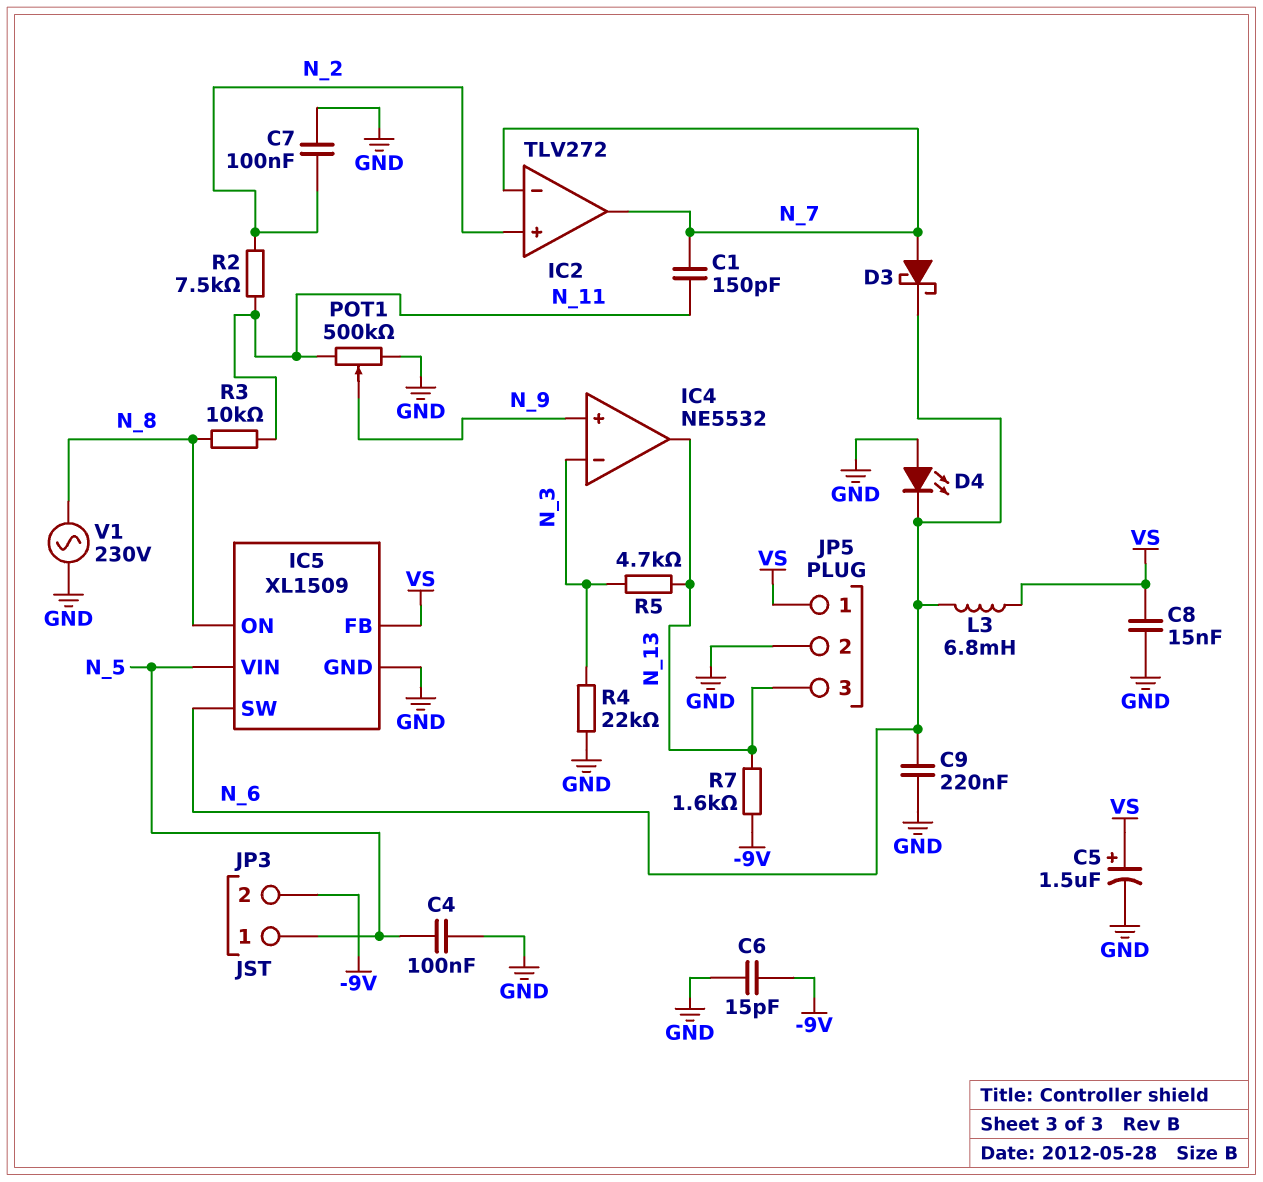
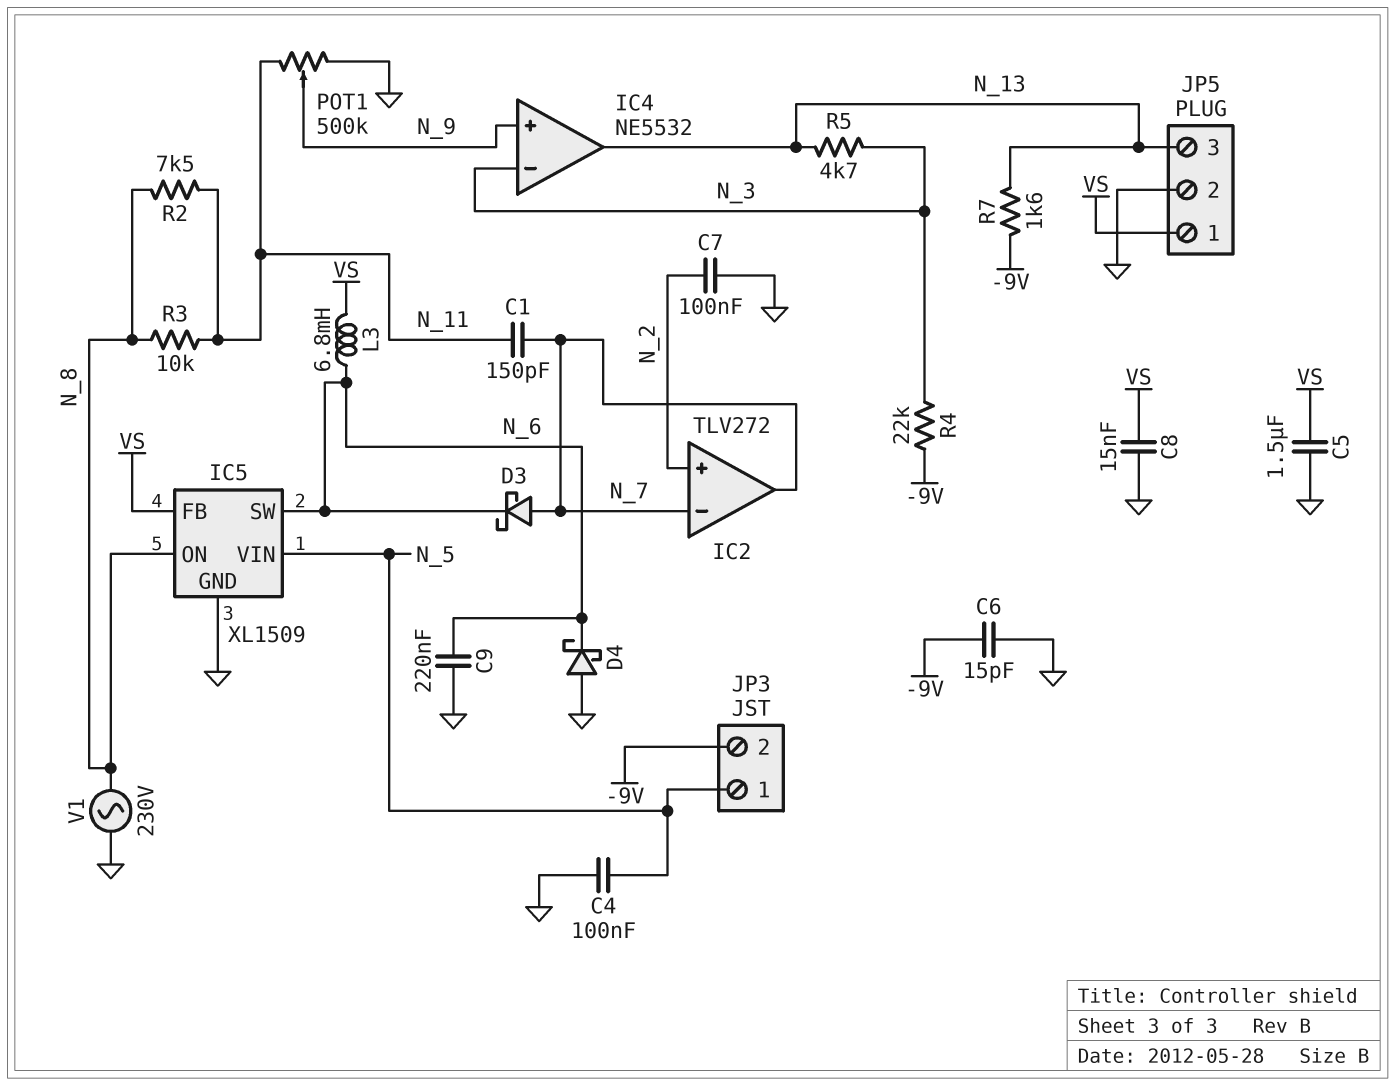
C5: 1.5uF (plus VS, minus GND) -> 1.5uF (GND, VS)
D4: LED (A GND, K N_6) -> schottky (A GND, K N_6)
R2: 7.5k (N_2, N_11) -> 7.5k (N_8, N_11)
R4: 22k (GND, N_3) -> 22k (-9V, N_3)

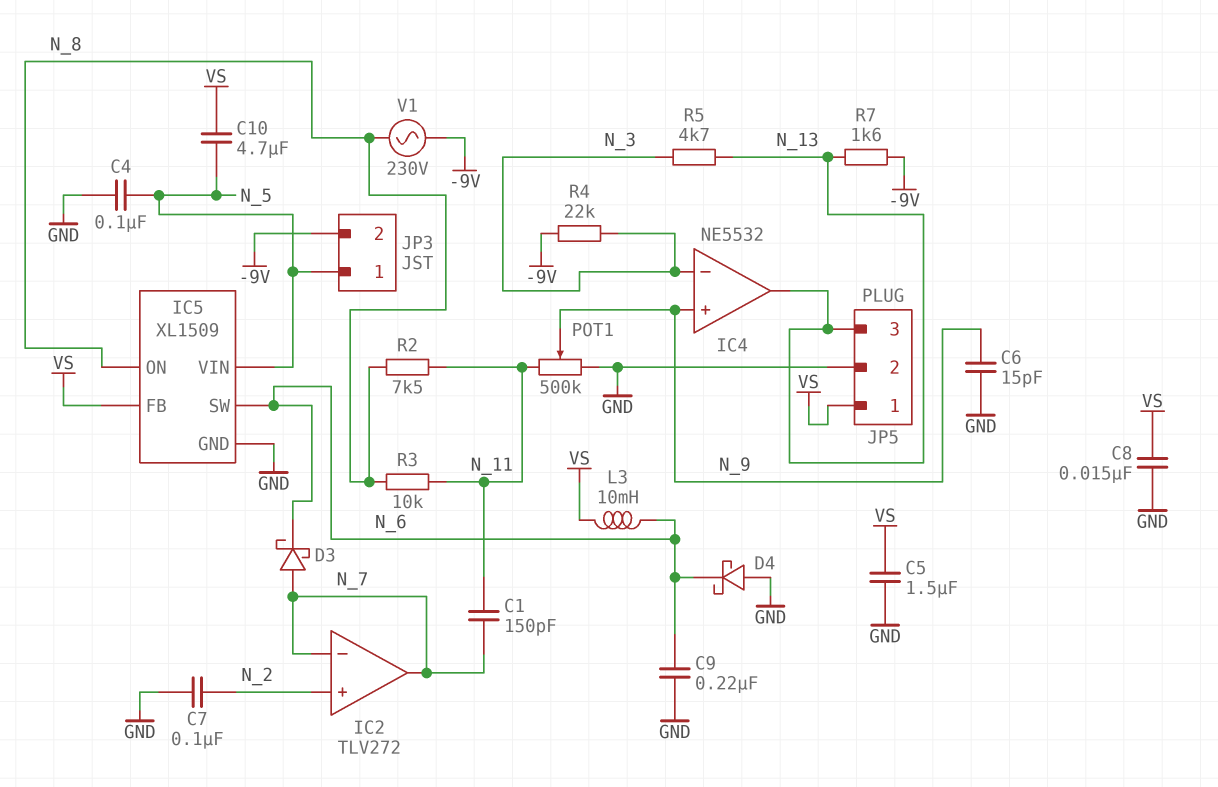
C6: 15pF (-9V, GND) -> 15pF (GND, N_9)
C10: none -> 4.7uF (N_5, VS)
L3: 6.8mH (N_6, VS) -> 10mH (N_6, VS)
V1: AC 230V (GND, N_8) -> AC 230V (-9V, N_8)

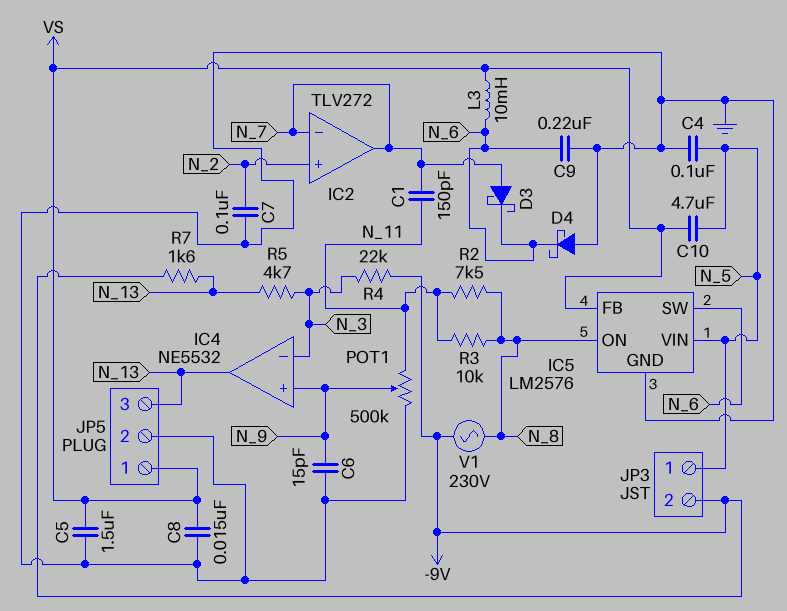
IC5: XL1509 -> LM2576

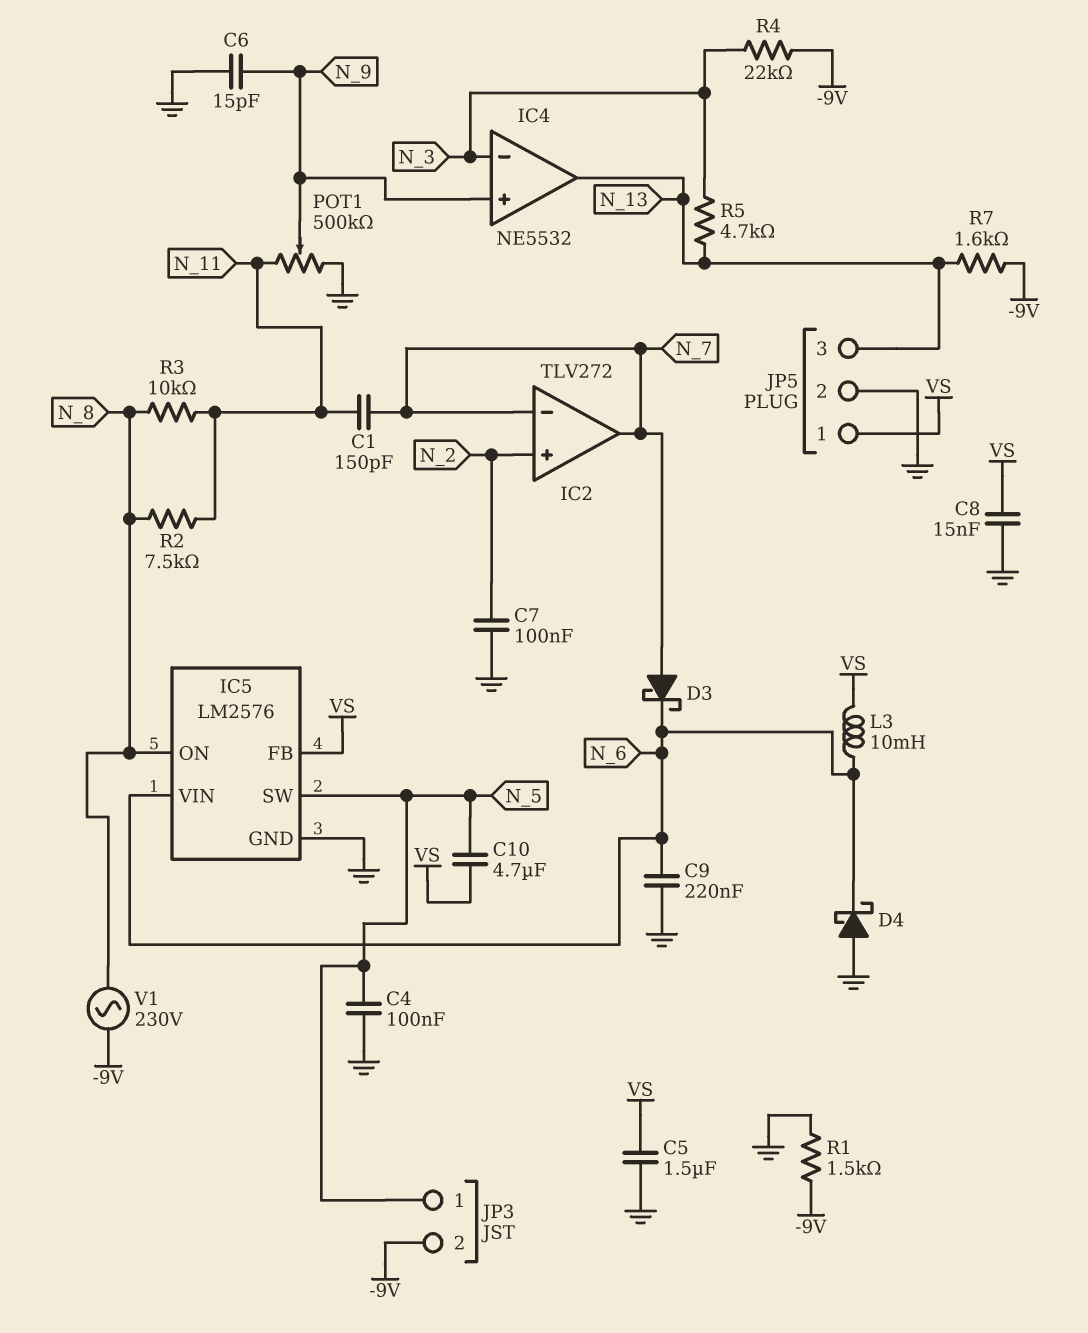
IC5 pin SW: N_6 -> N_5
IC5 pin VIN: N_5 -> N_6
R1: none -> 1.5k (-9V, GND)

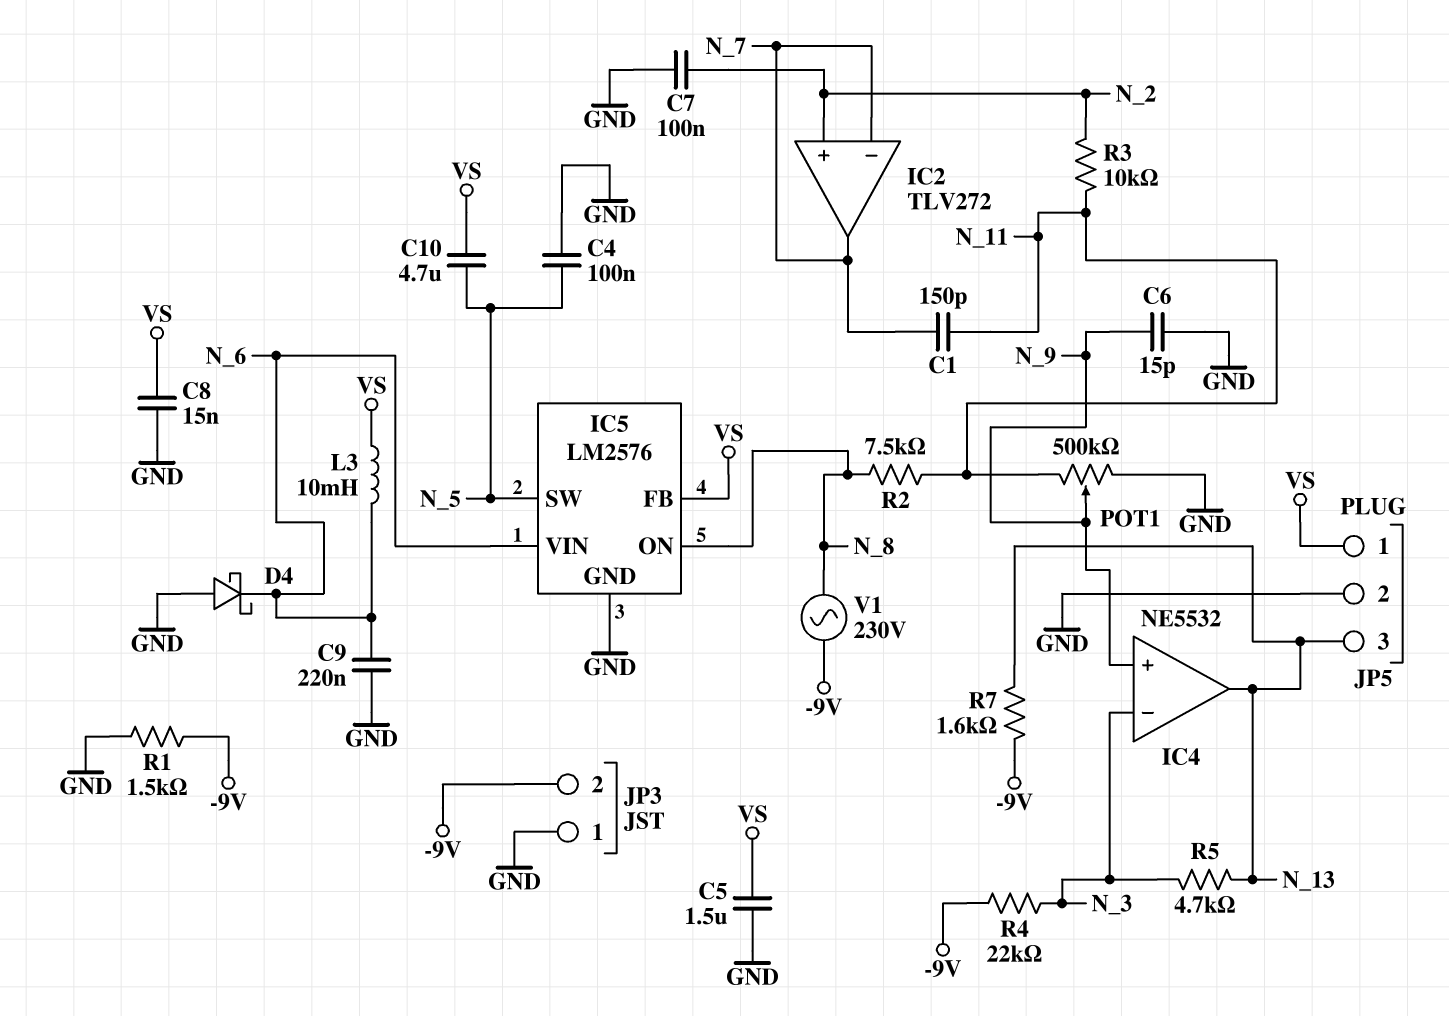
D3: schottky (A N_7, K N_6) -> none
JP3 pin 1: N_5 -> GND
R3: 10k (N_8, N_11) -> 10k (N_2, N_11)

